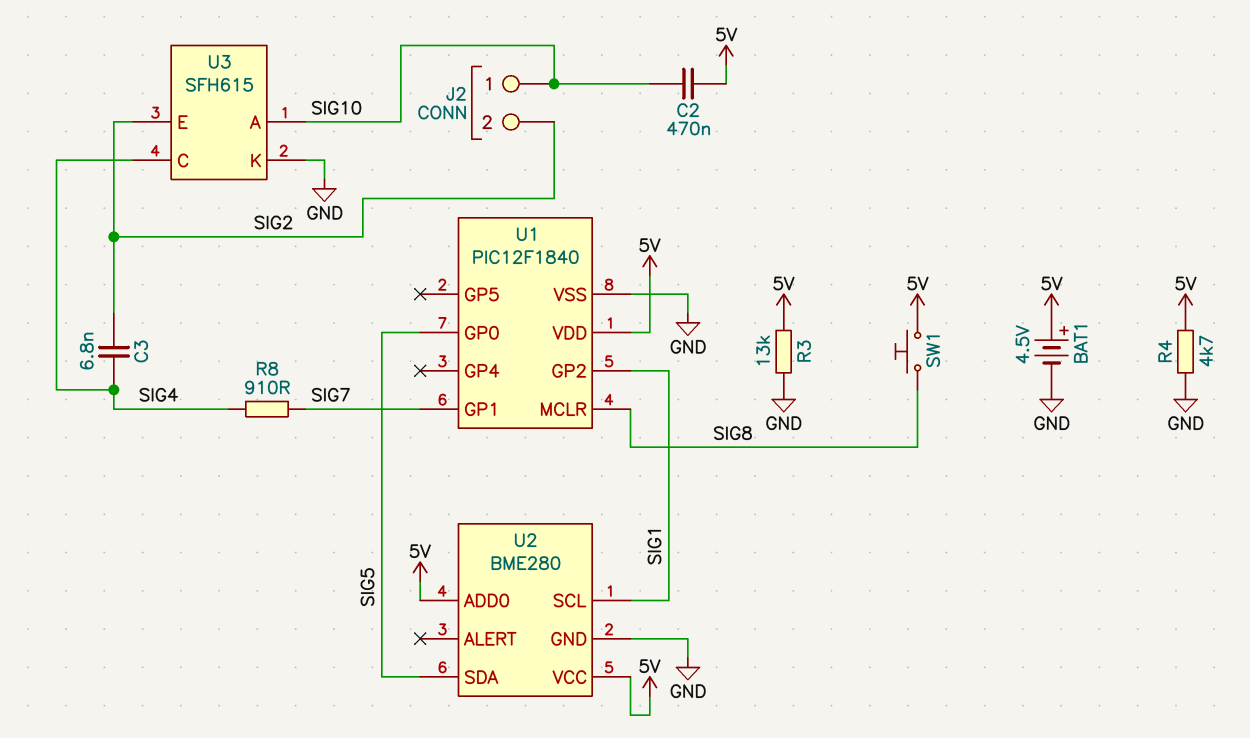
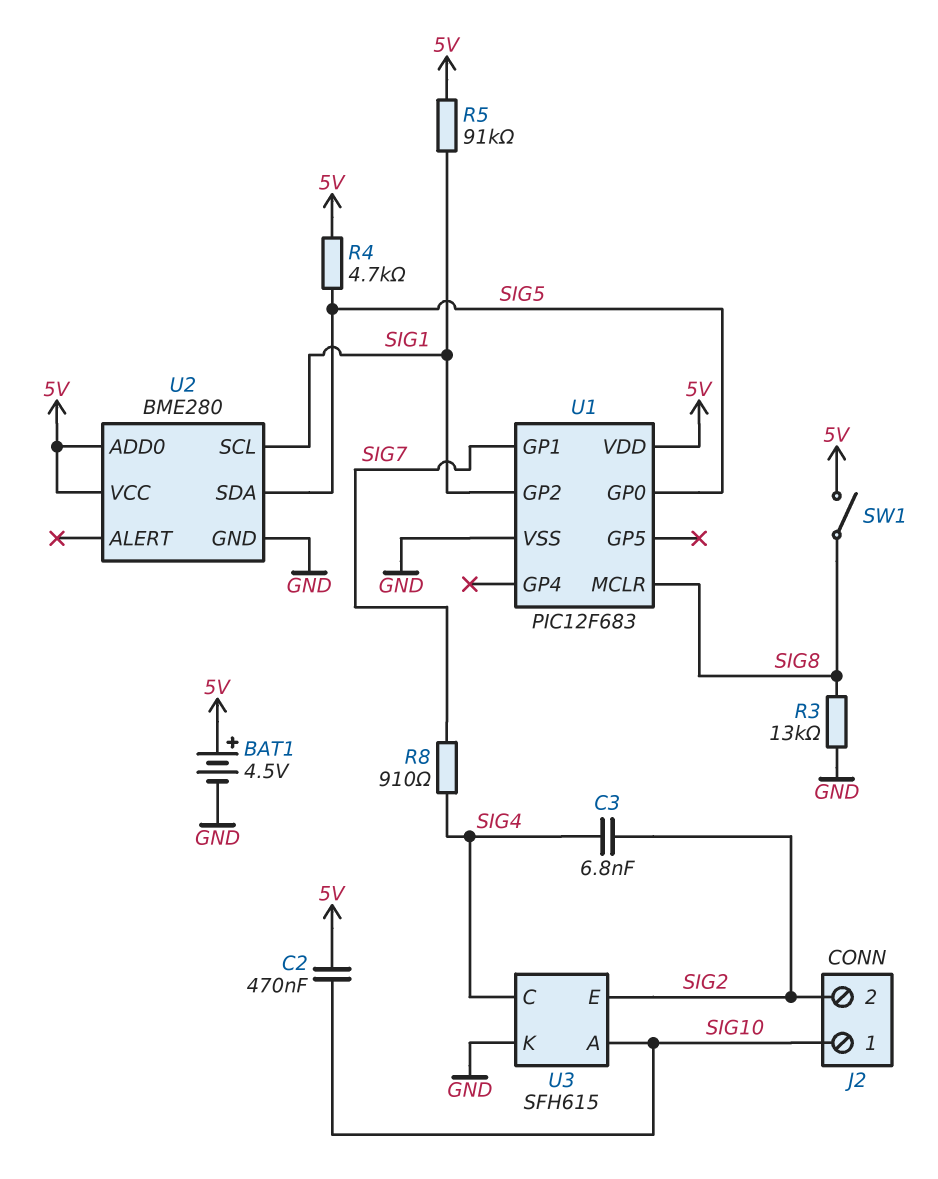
R3: 13k (5V, GND) -> 13k (GND, SIG8)
R4: 4.7k (5V, GND) -> 4.7k (5V, SIG5)
R5: none -> 91k (5V, SIG1)
SW1: button (5V, SIG8) -> switch (5V, SIG8)
U1: PIC12F1840 -> PIC12F683

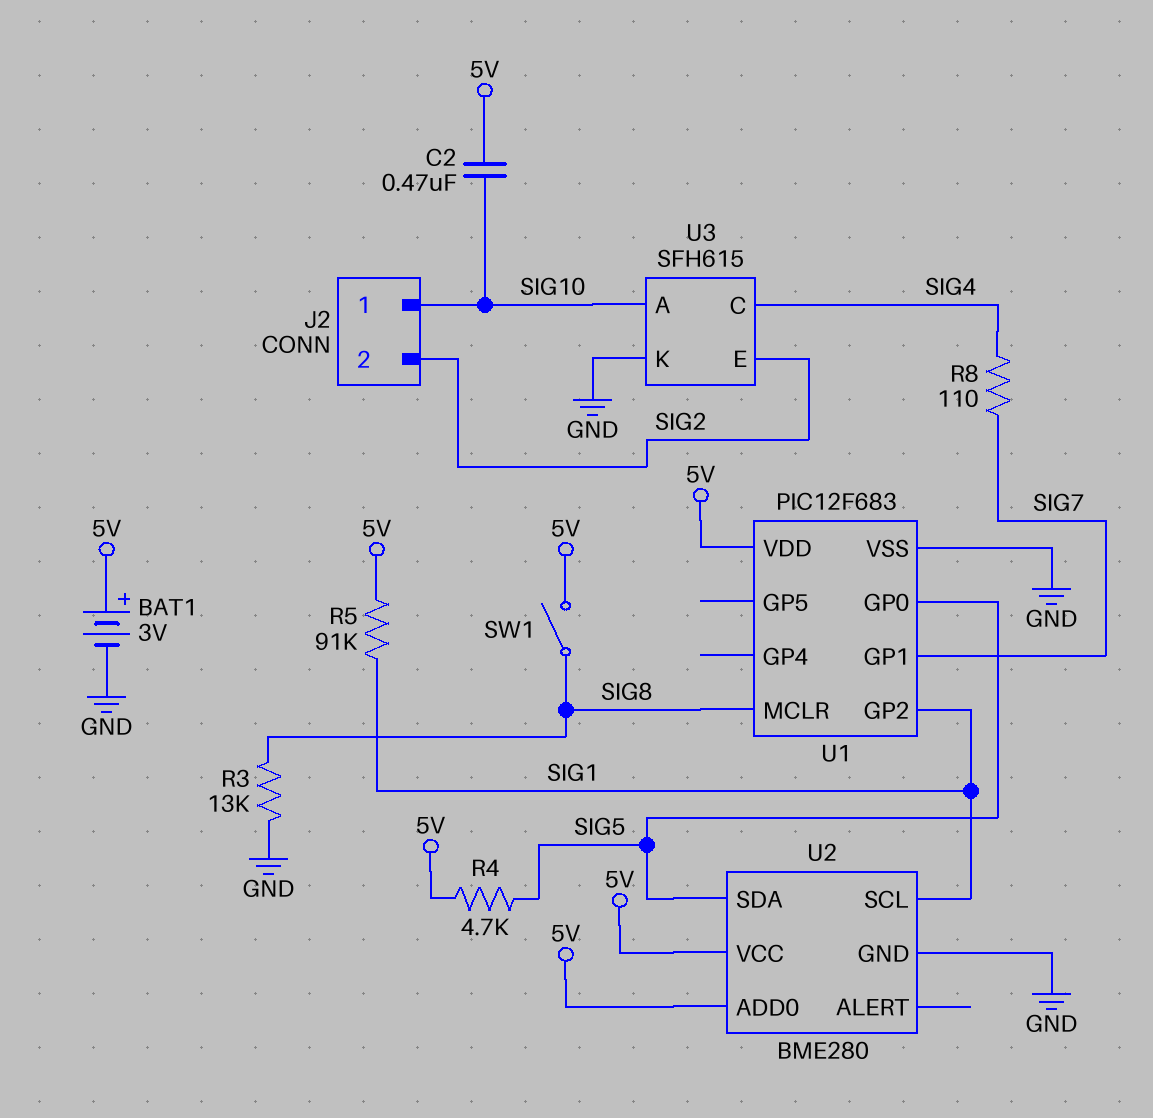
BAT1: 4.5V (plus 5V, minus GND) -> 3V (plus 5V, minus GND)
C3: 6.8nF (SIG2, SIG4) -> none
R8: 910 (SIG4, SIG7) -> 110 (SIG4, SIG7)

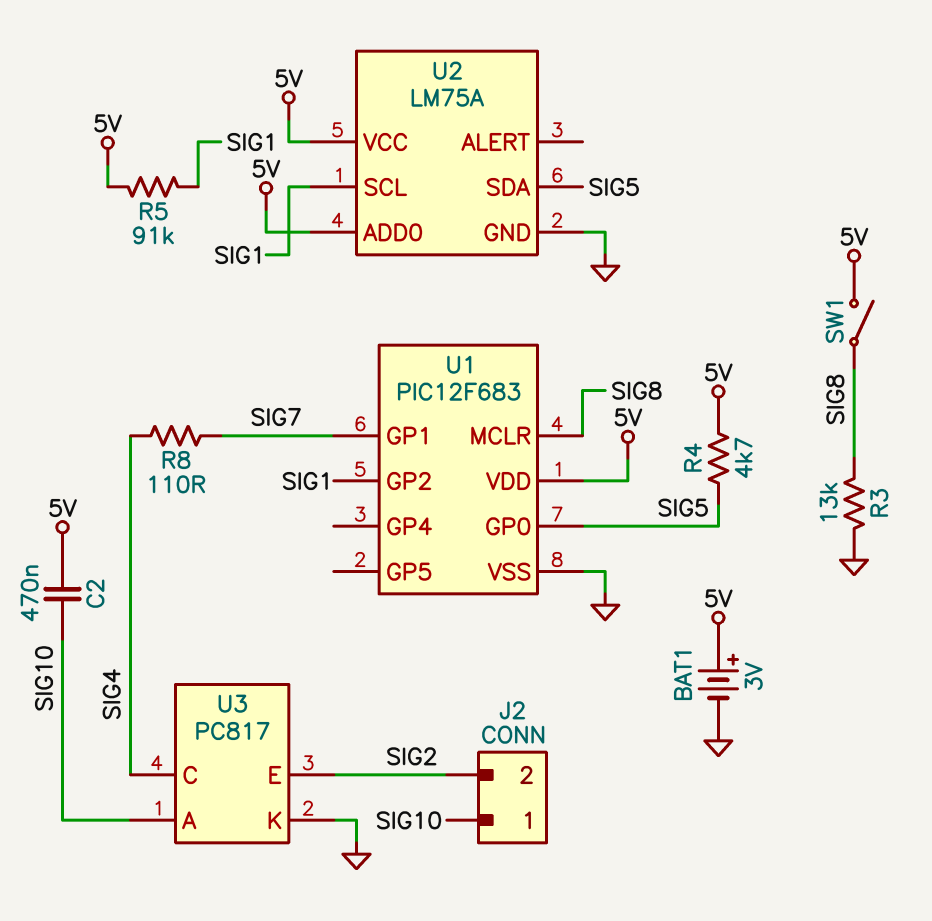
U2: BME280 -> LM75A
U3: SFH615 -> PC817

